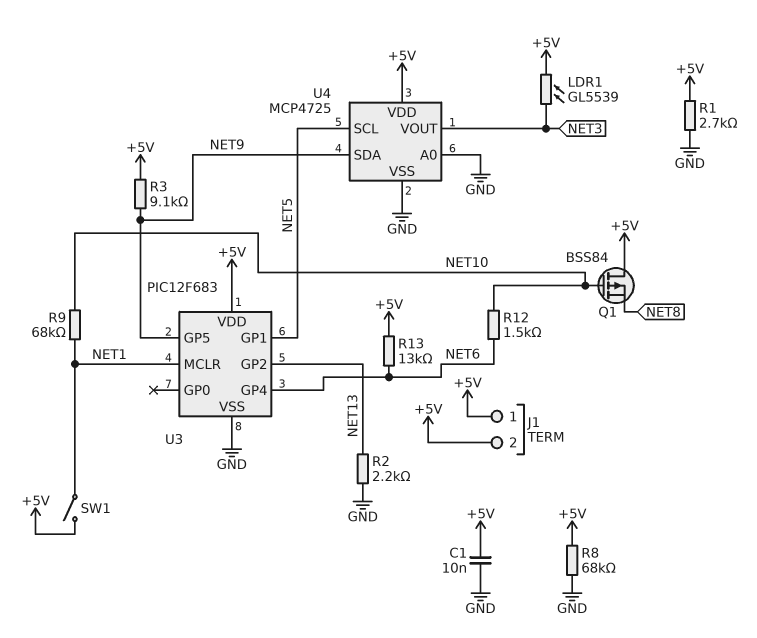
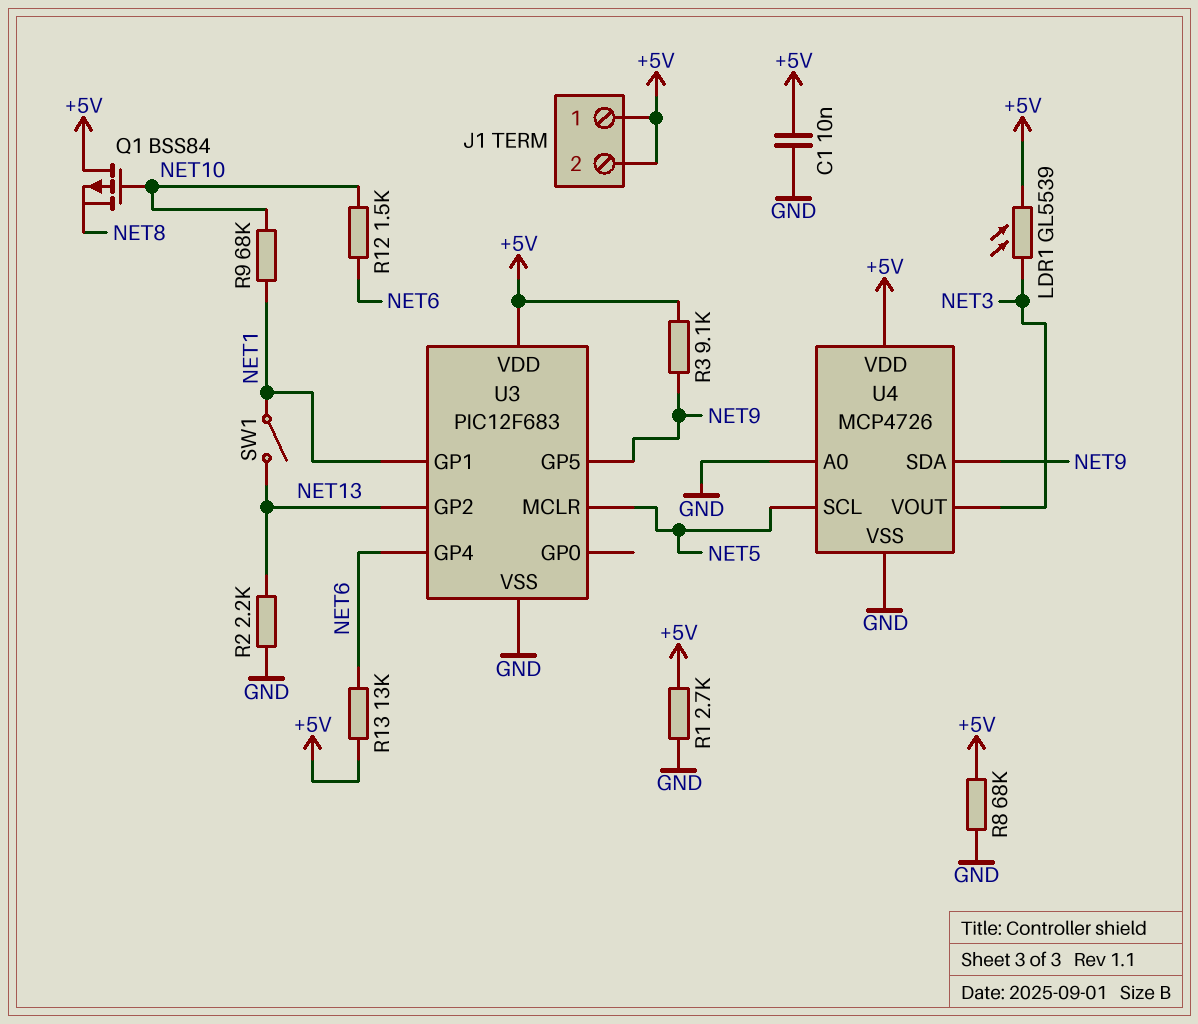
SW1: switch (+5V, NET1) -> switch (NET1, NET13)
U3 pin GP1: NET5 -> NET1
U3 pin MCLR: NET1 -> NET5
U4: MCP4725 -> MCP4726

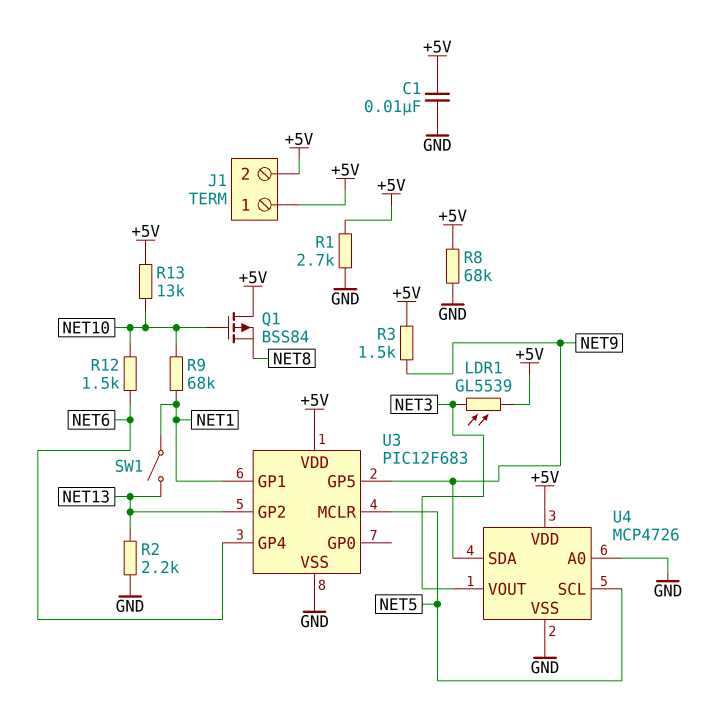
R3: 9.1k (+5V, NET9) -> 1.5k (+5V, NET9)
R13: 13k (+5V, NET6) -> 13k (+5V, NET10)

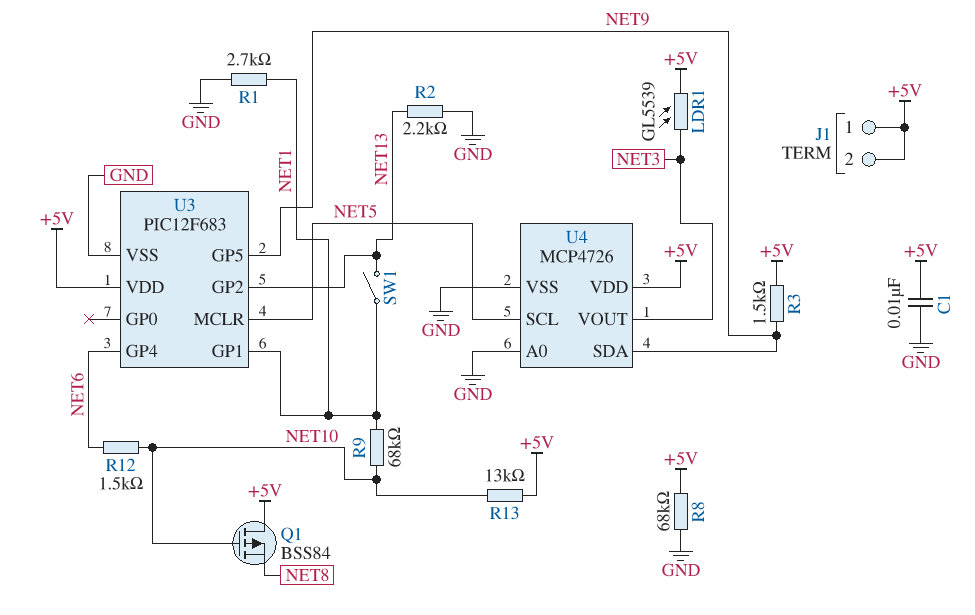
R1: 2.7k (+5V, GND) -> 2.7k (GND, NET1)

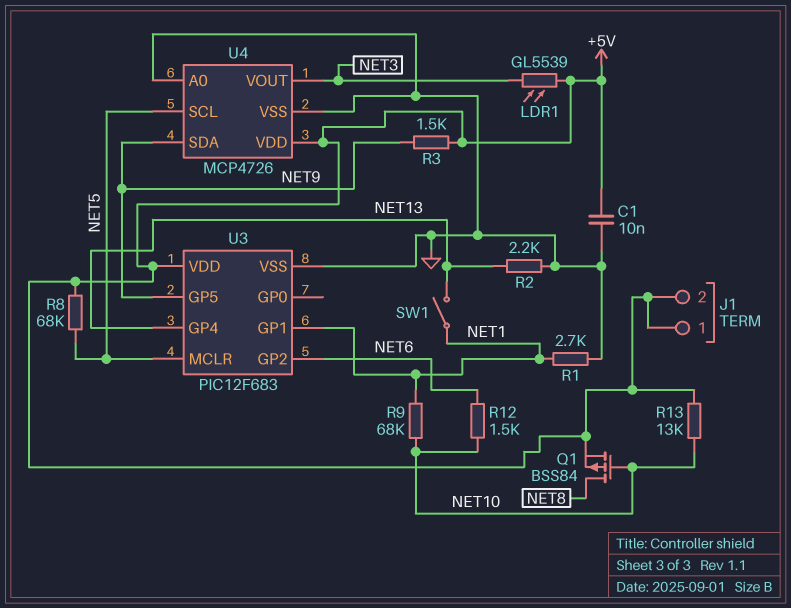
Q1: PMOS BSS84 (G NET10, D +5V, S NET8) -> PMOS BSS84 (G NET10, D NET8, S +5V)
R8: 68k (+5V, GND) -> 68k (+5V, NET5)
U3 pin GP2: NET13 -> NET6
U3 pin GP4: NET6 -> NET13

